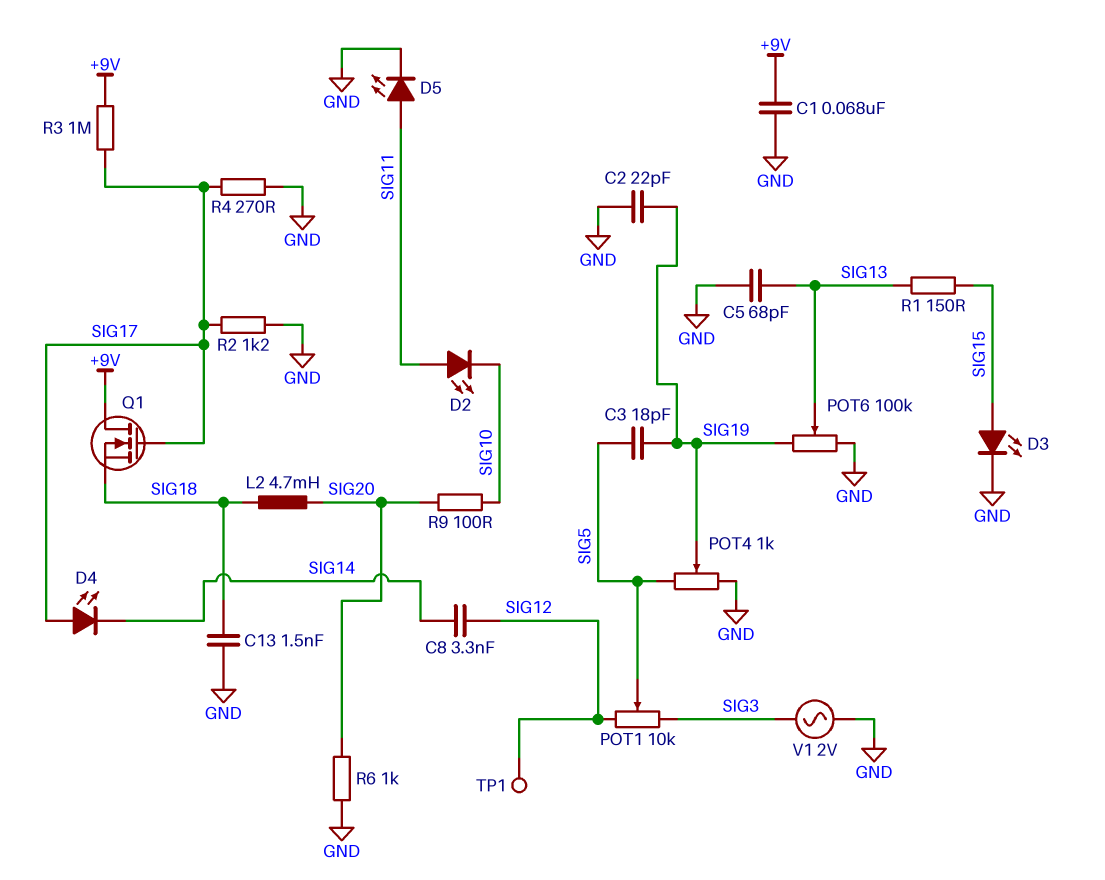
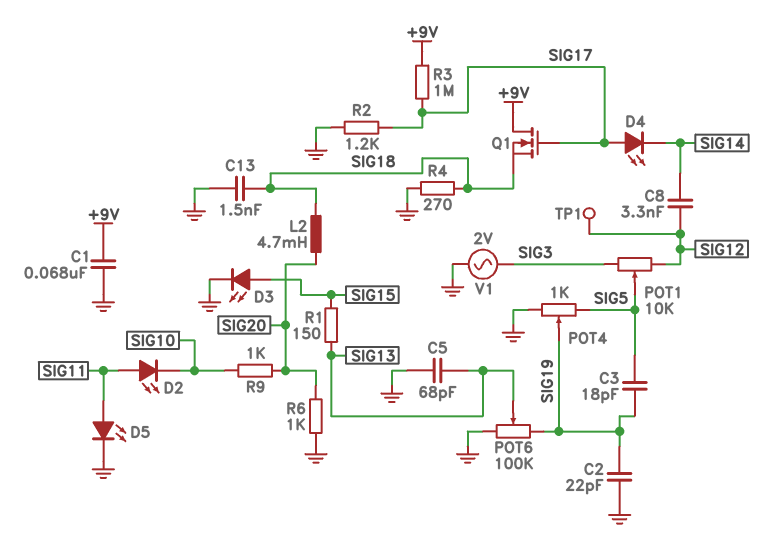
R4: 270 (GND, SIG17) -> 270 (GND, SIG18)
R9: 100 (SIG10, SIG20) -> 1k (SIG10, SIG20)

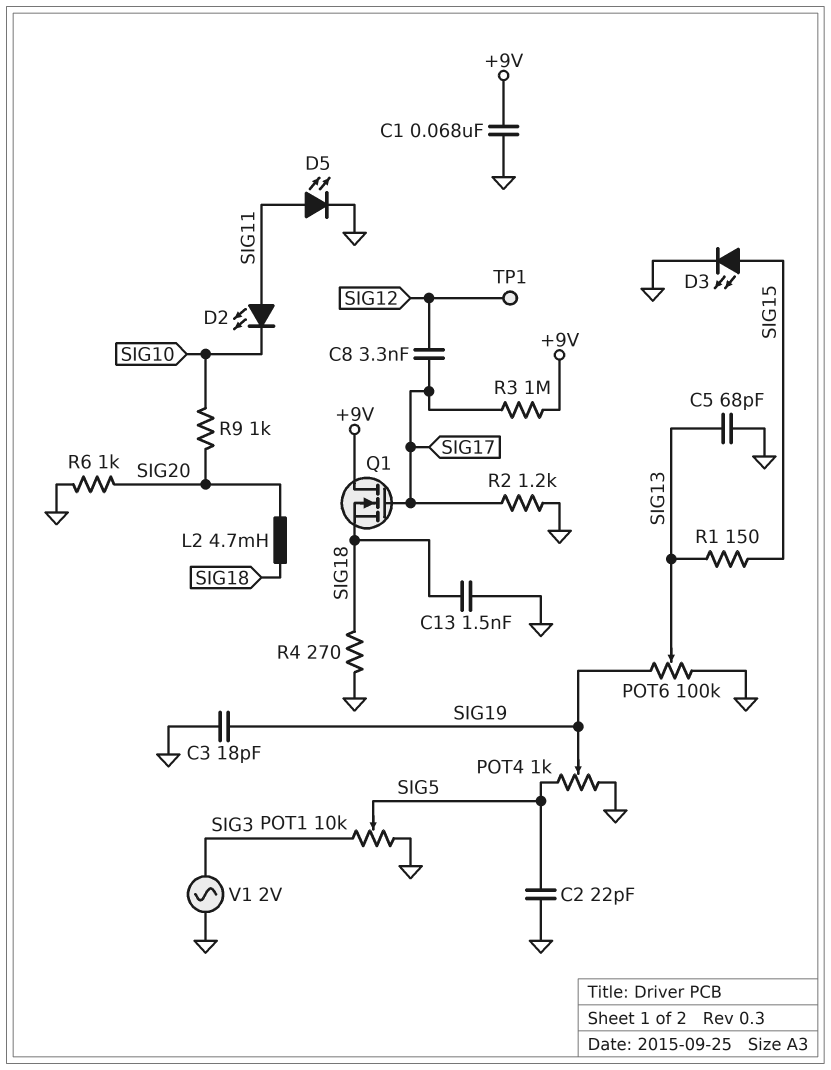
C2: 22pF (GND, SIG19) -> 22pF (GND, SIG5)
C3: 18pF (SIG5, SIG19) -> 18pF (GND, SIG19)
C8: 3.3nF (SIG12, SIG14) -> 3.3nF (SIG12, SIG17)
D4: LED (A SIG17, K SIG14) -> none
POT1: 10k (SIG3, SIG12, wiper SIG5) -> 10k (GND, SIG3, wiper SIG5)

